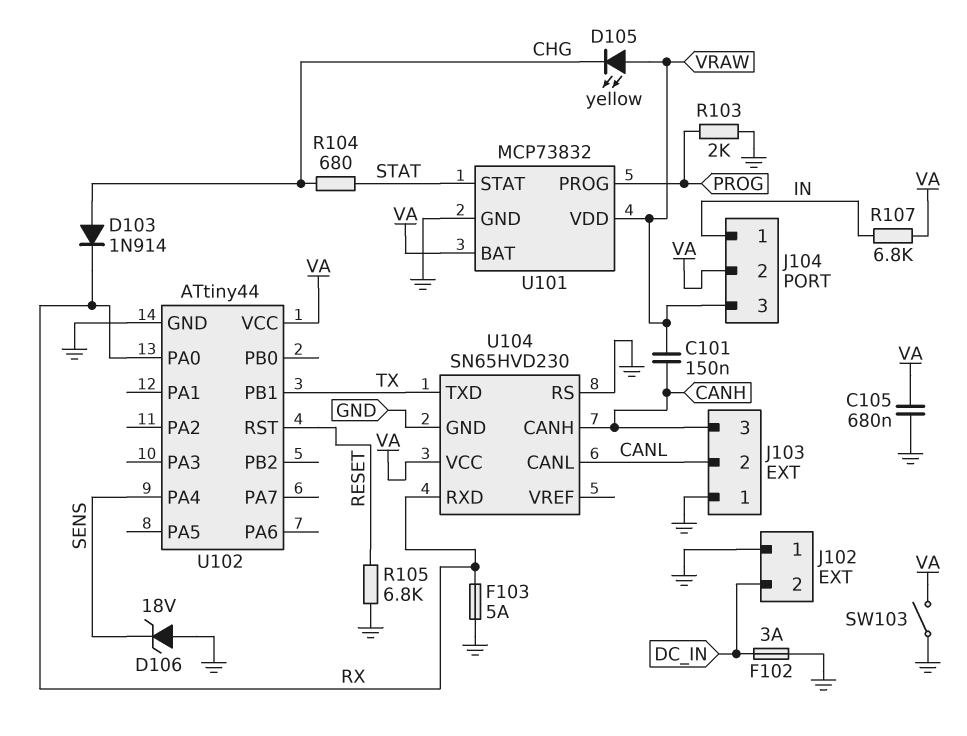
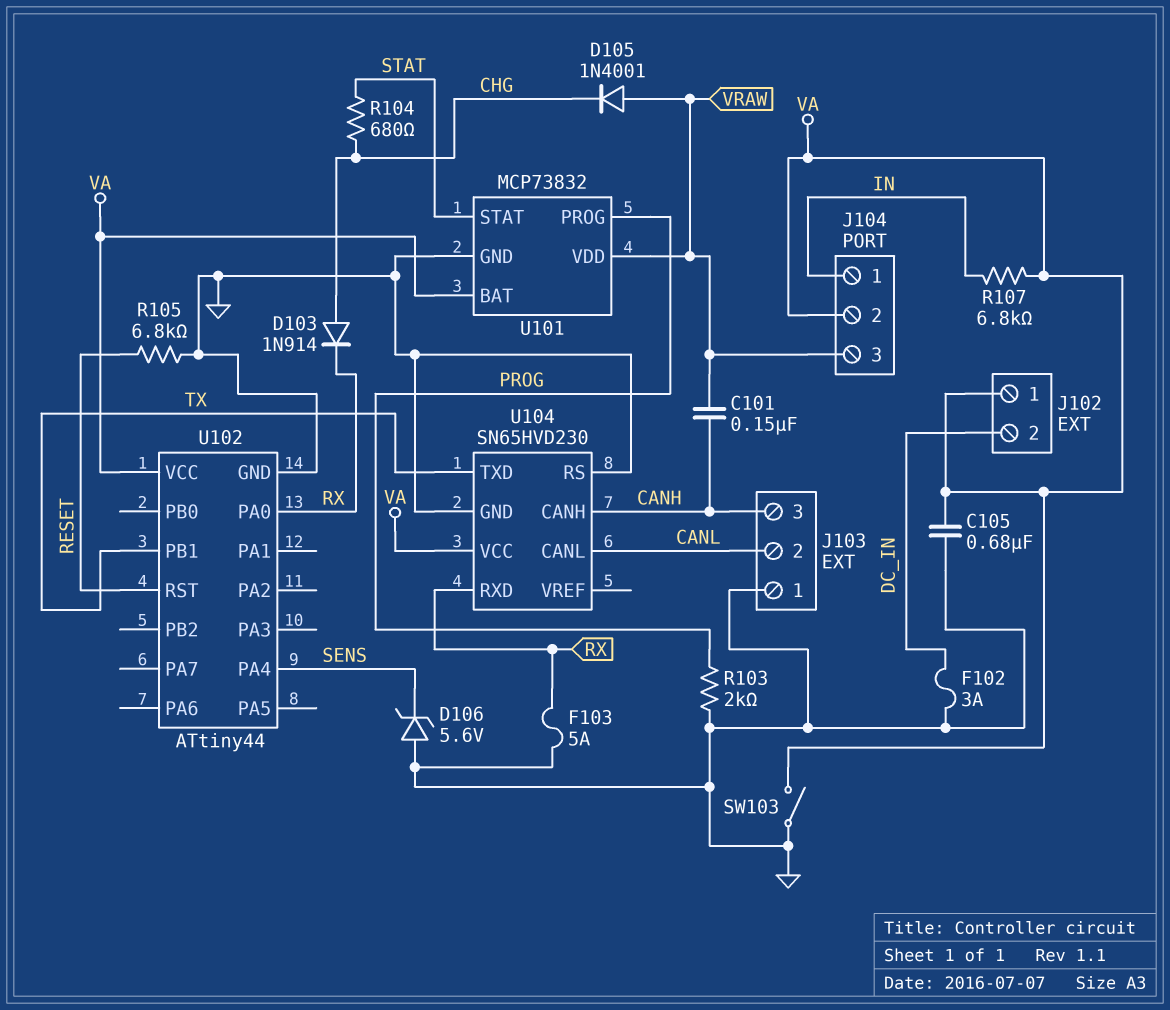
D105: LED yellow (A VRAW, K CHG) -> diode 1N4001 (A VRAW, K CHG)
D106: zener 18V (A GND, K SENS) -> zener 5.6V (A GND, K SENS)
J102 pin 1: GND -> VA

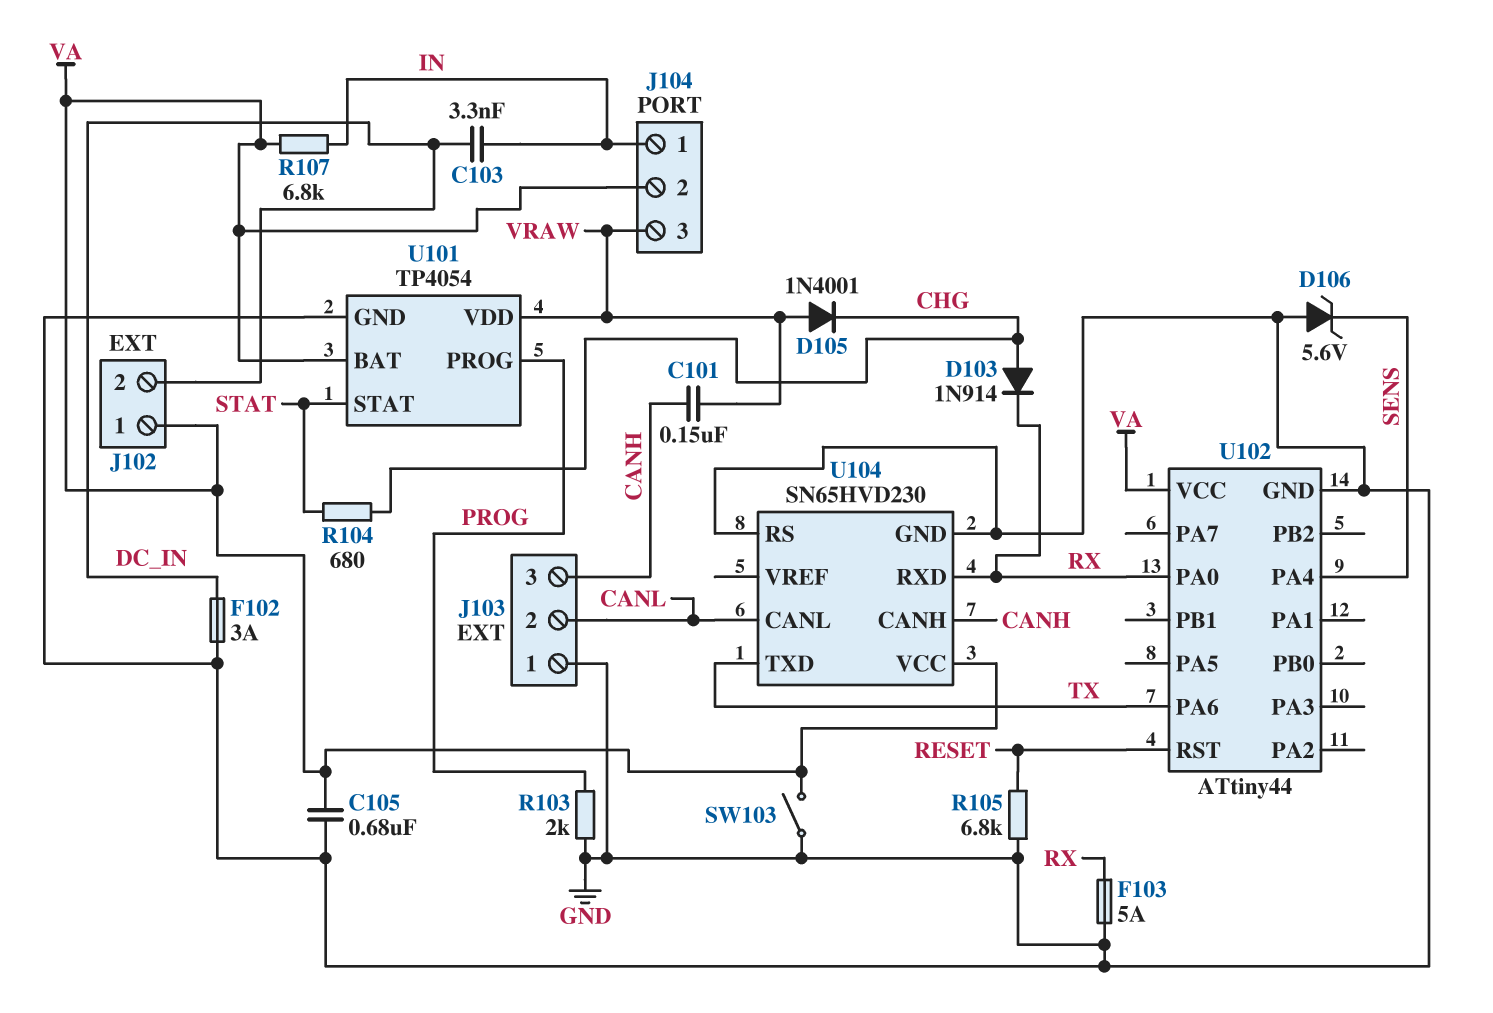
C103: none -> 3.3nF (DC_IN, IN)
U101: MCP73832 -> TP4054
U102 pin PA6: none -> TX
U102 pin PB1: TX -> none

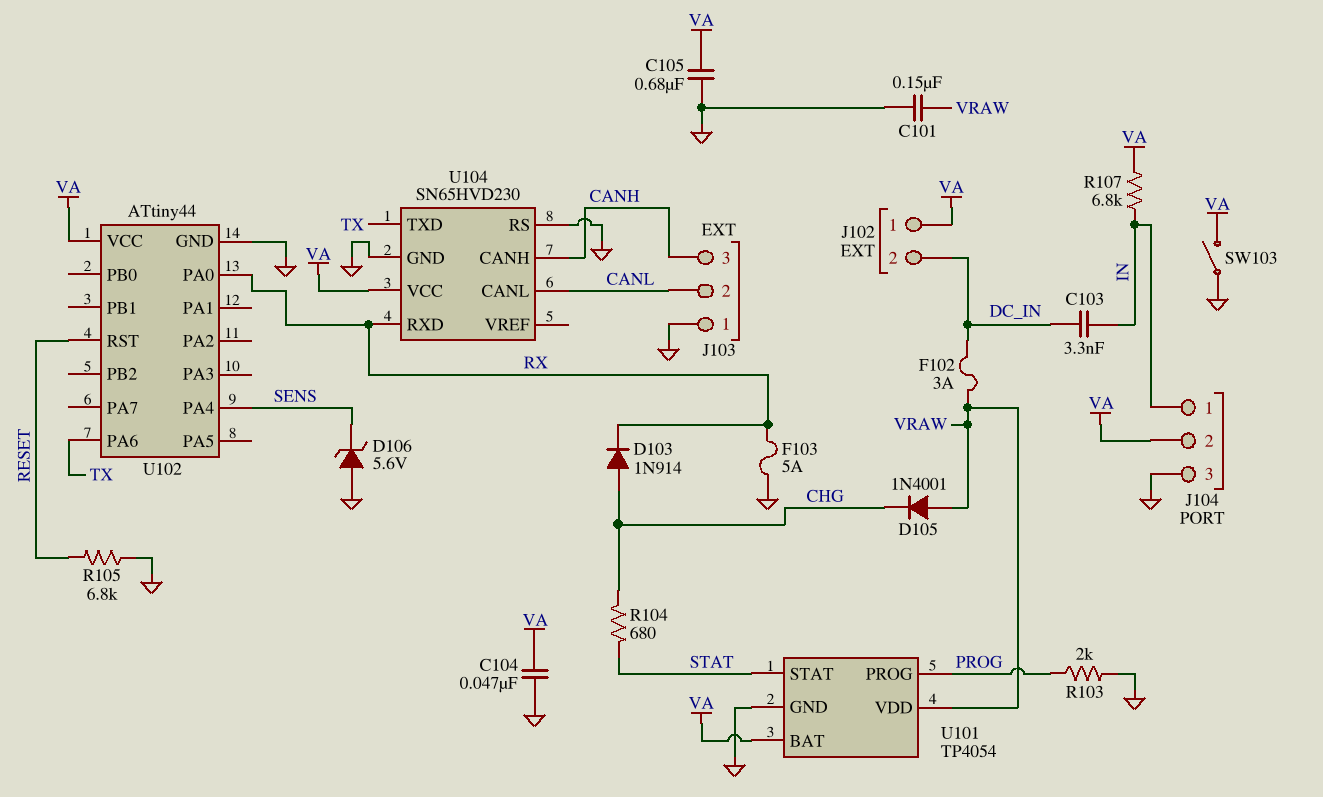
C101: 150nF (CANH, VRAW) -> 150nF (GND, VRAW)
C104: none -> 47nF (GND, VA)
F102: 3A (DC_IN, GND) -> 3A (DC_IN, VRAW)
J104 pin 3: VRAW -> GND

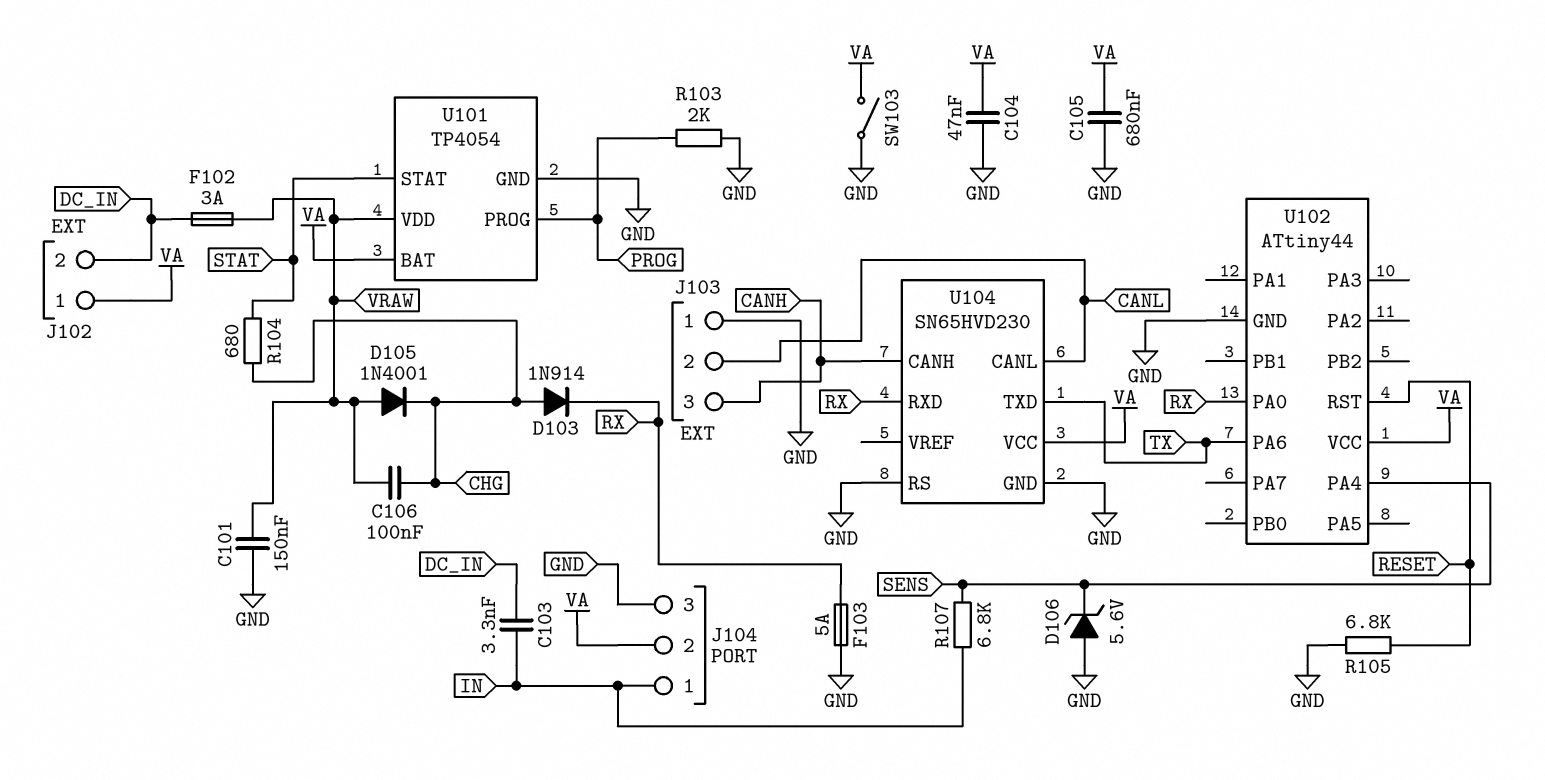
C106: none -> 100nF (CHG, VRAW)
R107: 6.8k (IN, VA) -> 6.8k (IN, SENS)

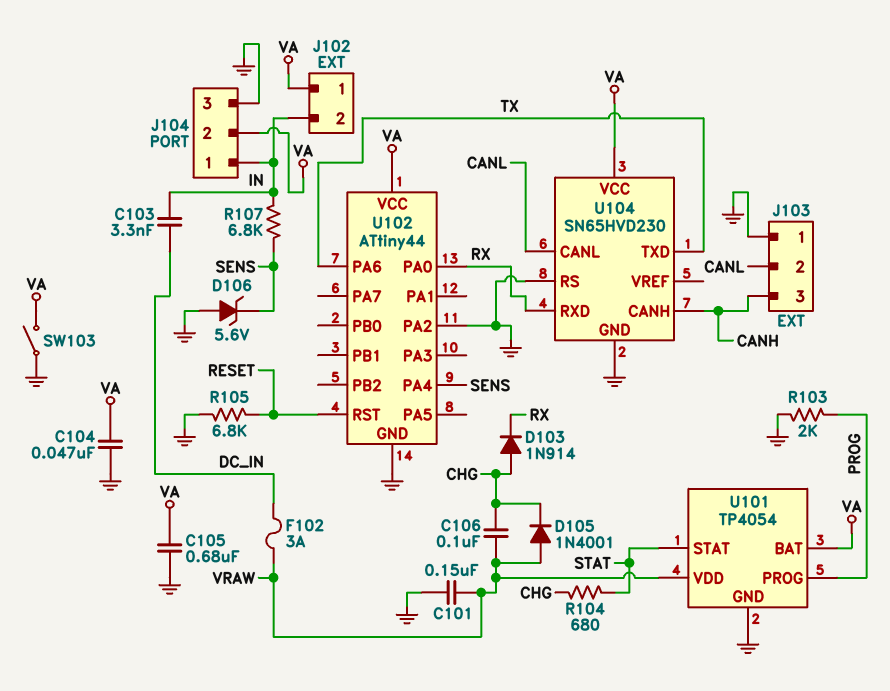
F103: 5A (GND, RX) -> none
J102 pin 2: DC_IN -> IN
U102 pin PA2: none -> GND

